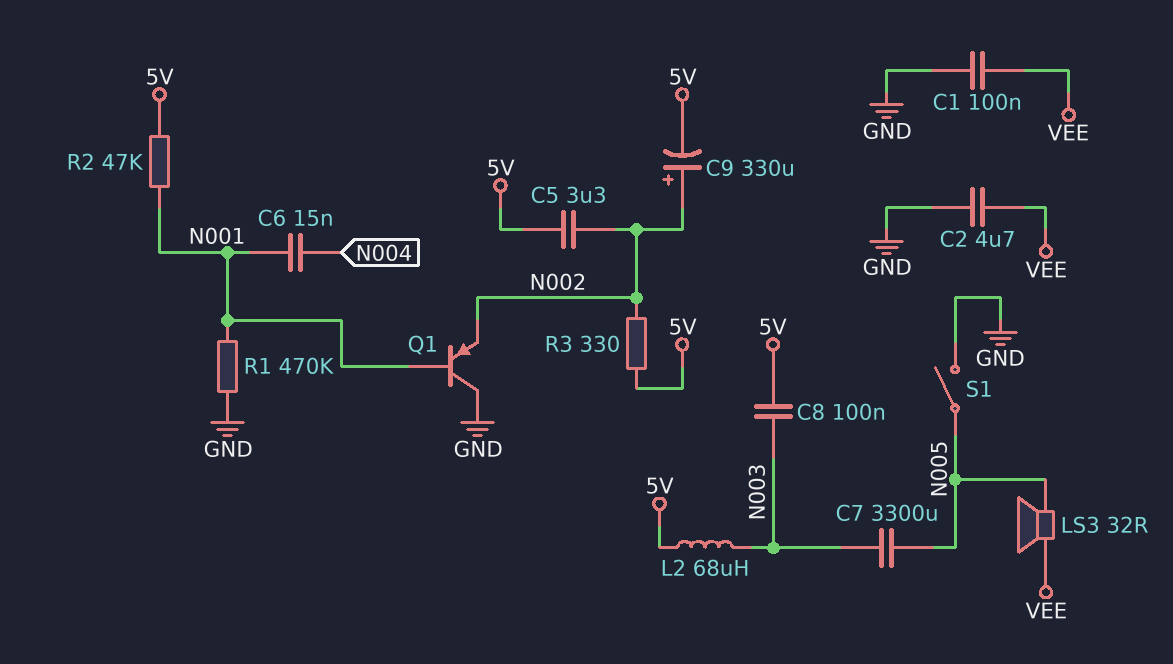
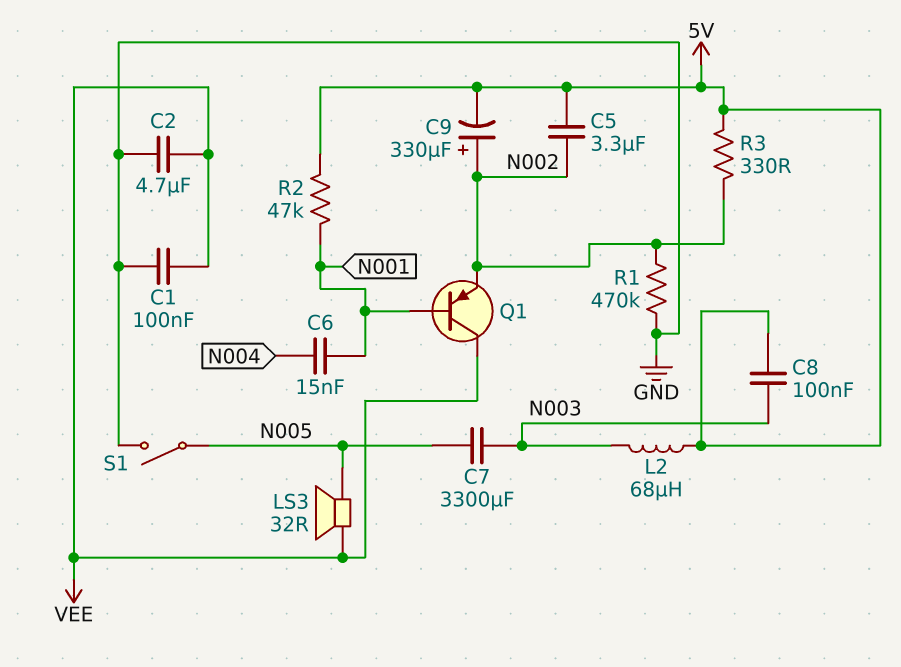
Q1: PNP (B N001, C GND, E N002) -> PNP (B N001, C VEE, E N002)
R1: 470k (GND, N001) -> 470k (GND, N002)

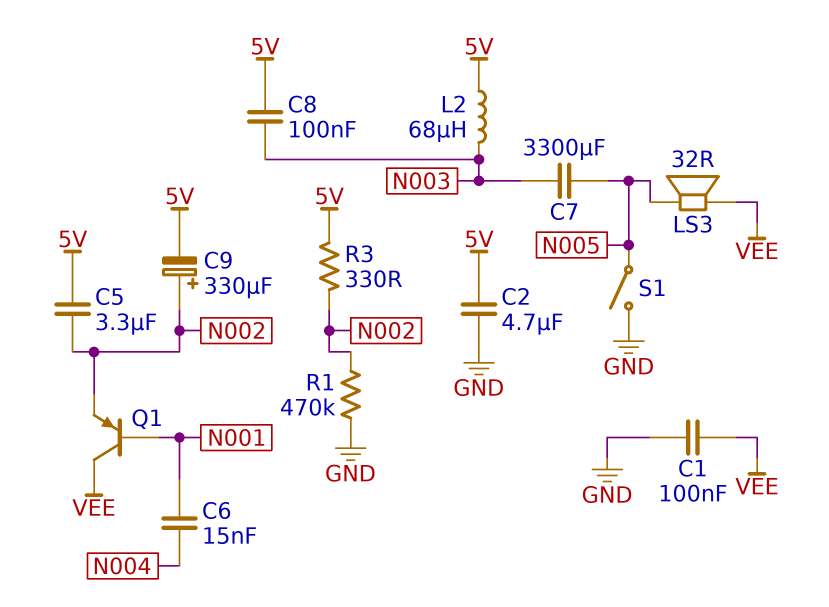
C2: 4.7uF (GND, VEE) -> 4.7uF (5V, GND)
R2: 47k (5V, N001) -> none

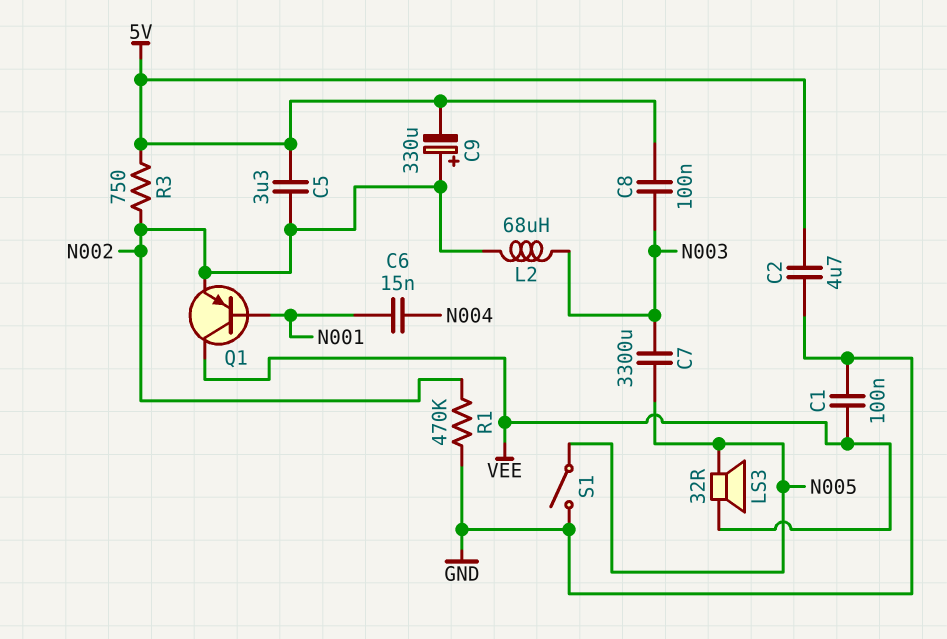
L2: 68uH (5V, N003) -> 68uH (N002, N003)
R3: 330 (5V, N002) -> 750 (5V, N002)

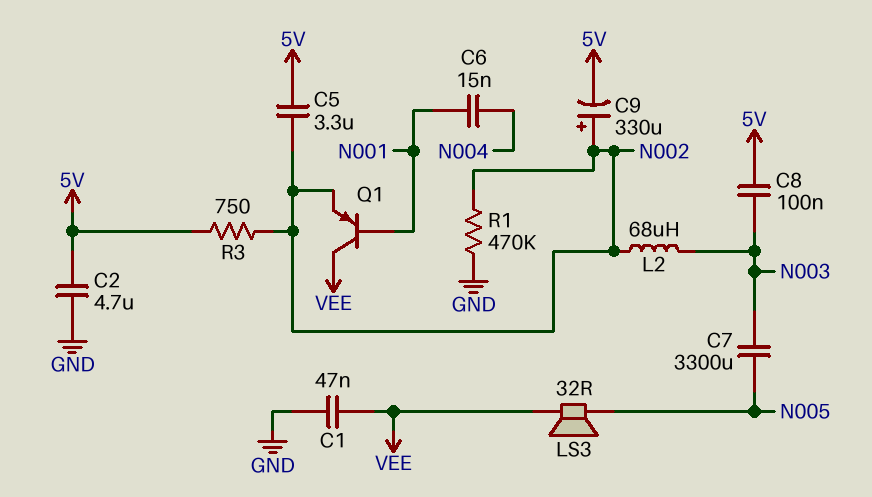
C1: 100nF (GND, VEE) -> 47nF (GND, VEE)
S1: switch (GND, N005) -> none

